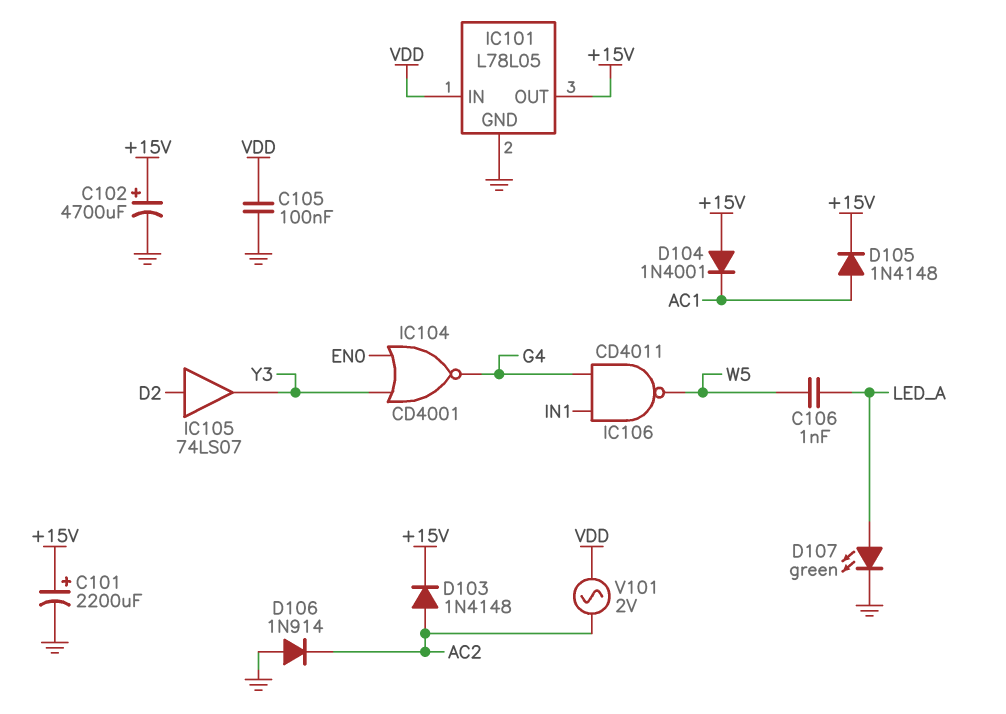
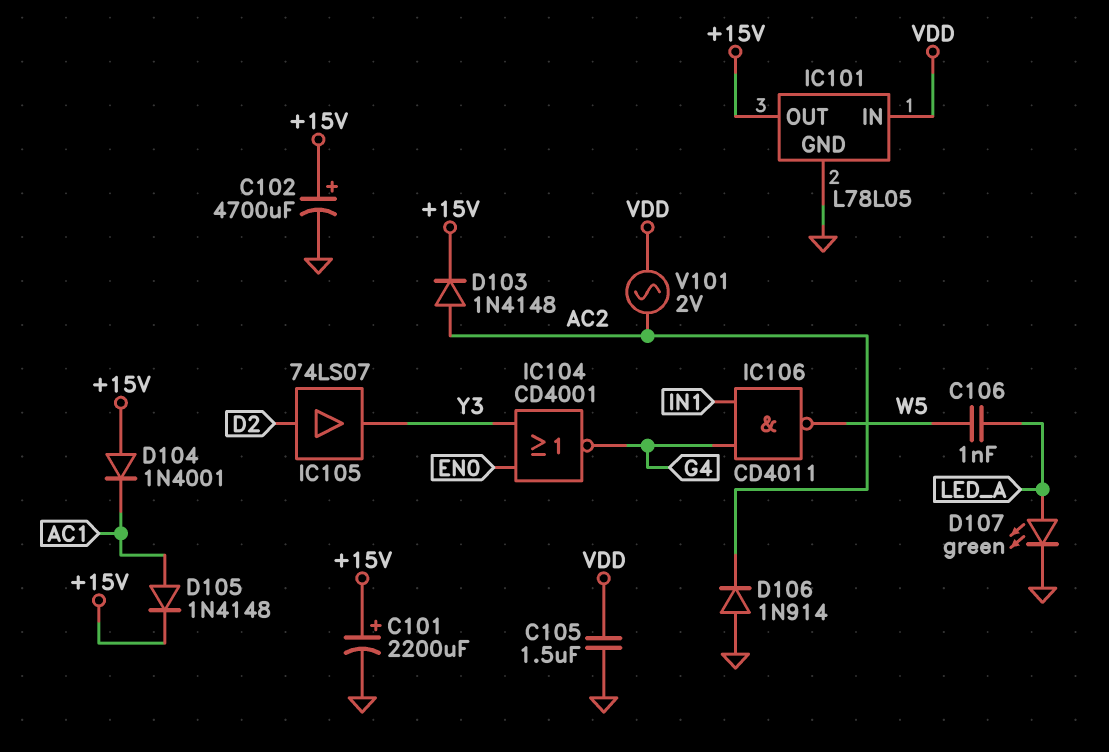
C105: 100nF (GND, VDD) -> 1.5uF (GND, VDD)

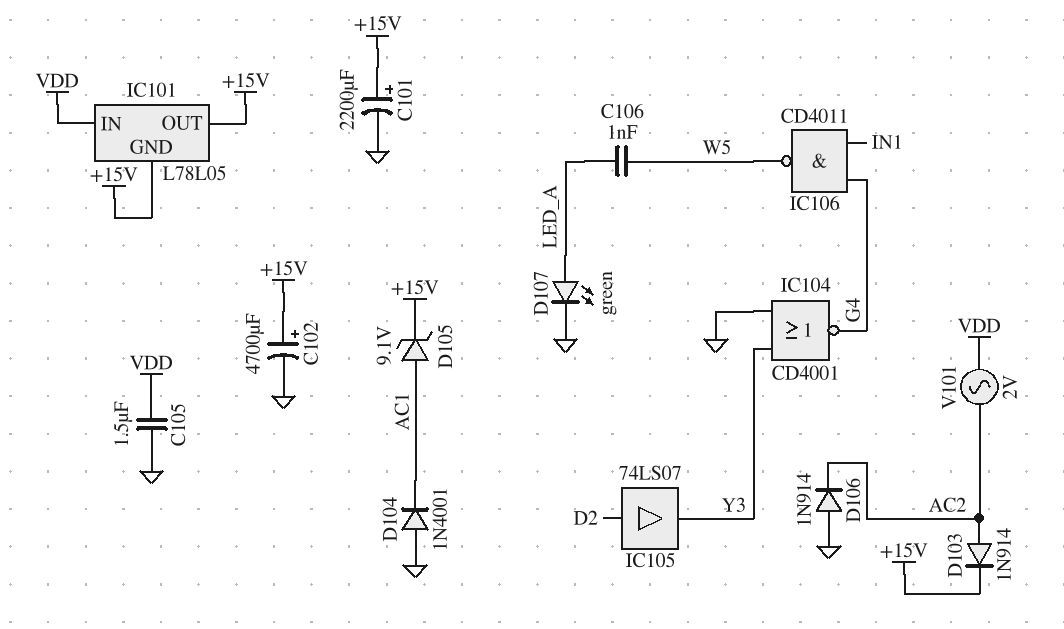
D103: diode 1N4148 (A AC2, K +15V) -> diode 1N914 (A AC2, K +15V)
D104: diode 1N4001 (A +15V, K AC1) -> diode 1N4001 (A GND, K AC1)
D105: diode 1N4148 (A AC1, K +15V) -> zener 9.1V (A AC1, K +15V)
IC101 pin GND: GND -> +15V
IC104: NOR CD4001 (in EN0, in Y3, out G4) -> NOR CD4001 (in GND, in Y3, out G4)

